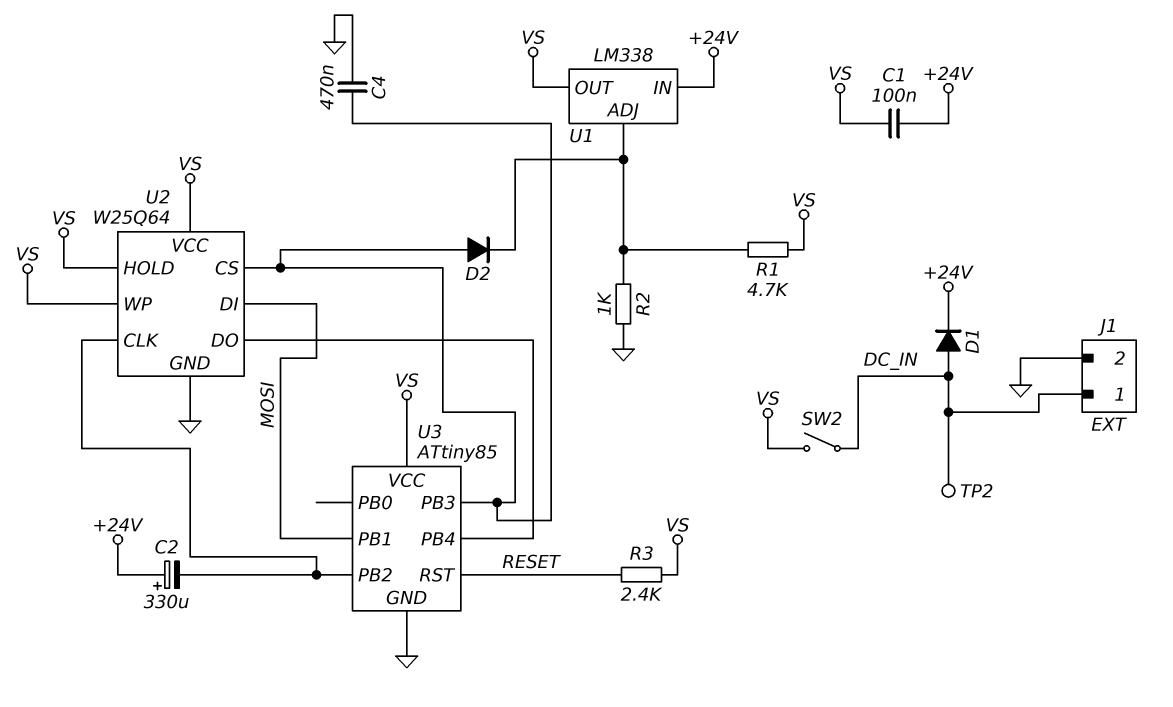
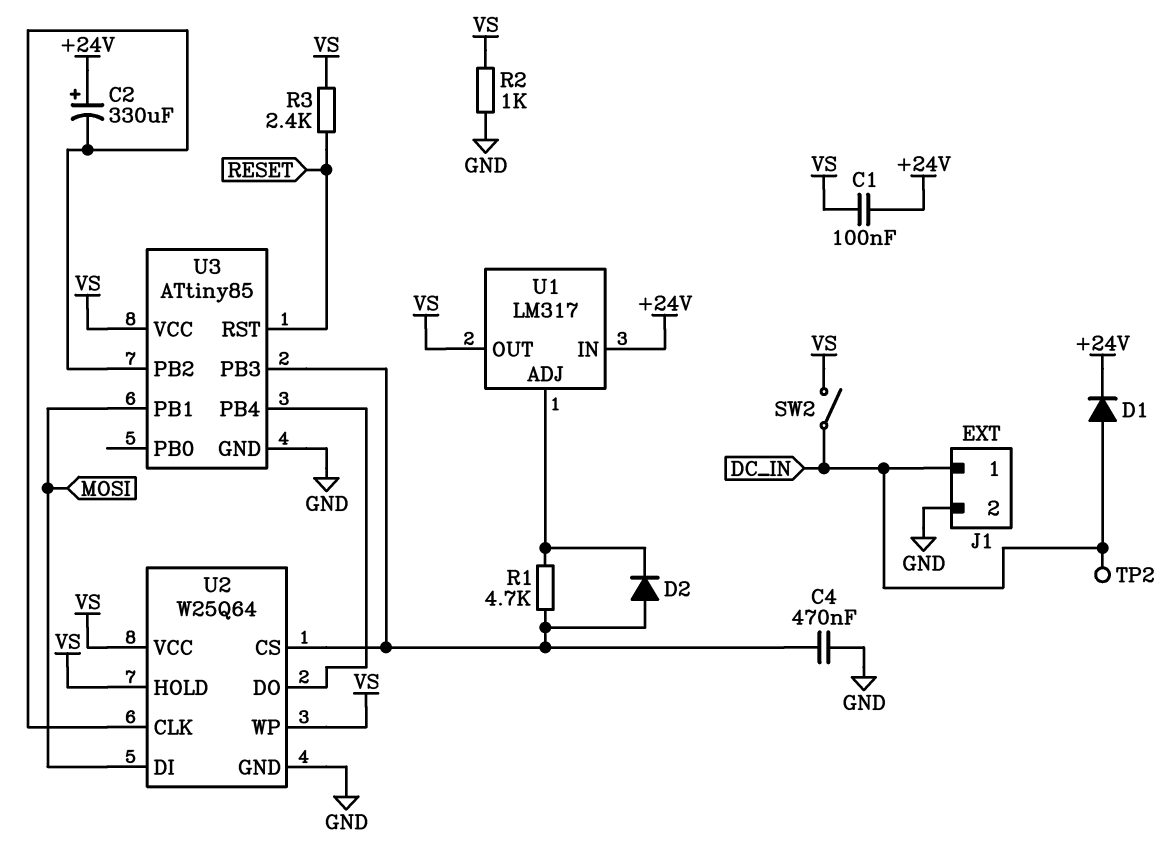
R1: 4.7k (U1/ADJ, VS) -> 4.7k (U1/ADJ, U2/CS)
R2: 1k (GND, U1/ADJ) -> 1k (GND, VS)
U1: LM338 -> LM317

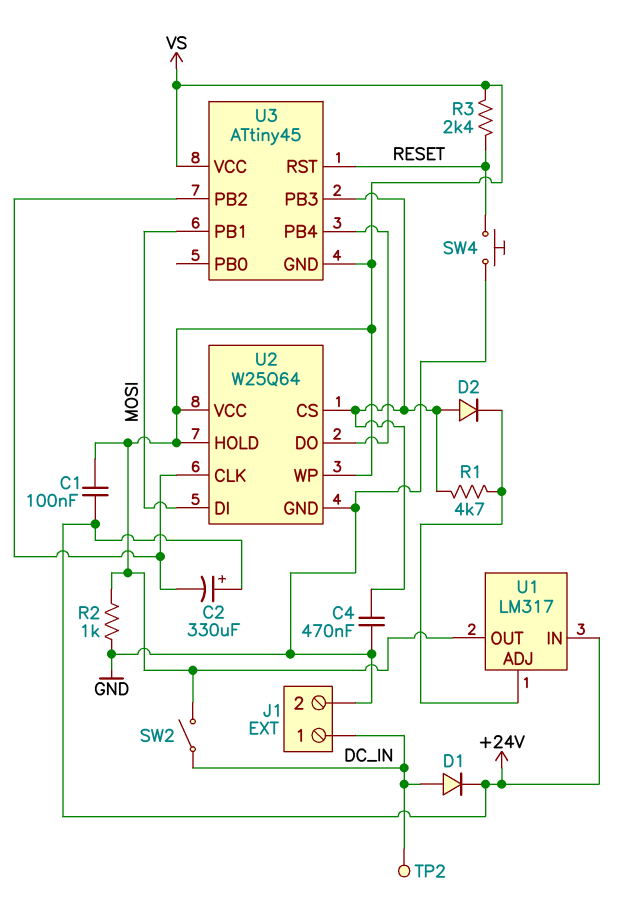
SW4: none -> button (GND, RESET)
U3: ATtiny85 -> ATtiny45
U3 pin GND: GND -> VS

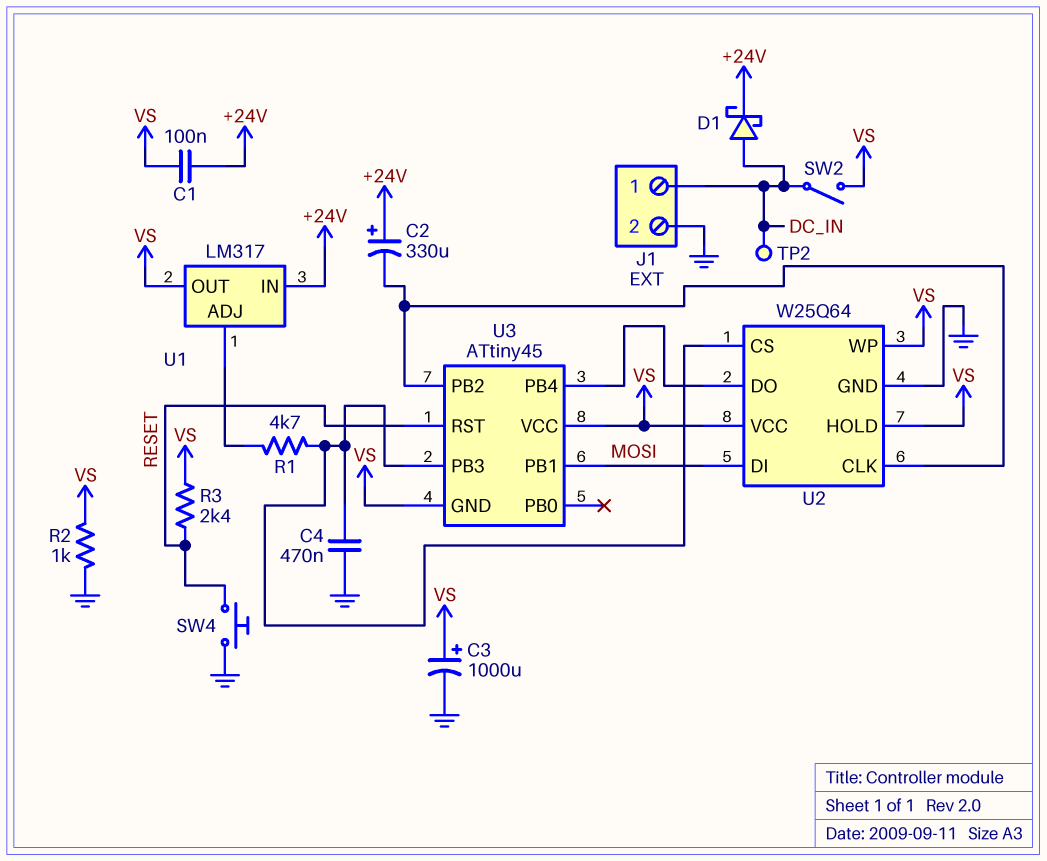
C3: none -> 1000uF (plus VS, minus GND)
D1: diode (A DC_IN, K +24V) -> schottky (A DC_IN, K +24V)
D2: diode (A U2/CS, K U1/ADJ) -> none

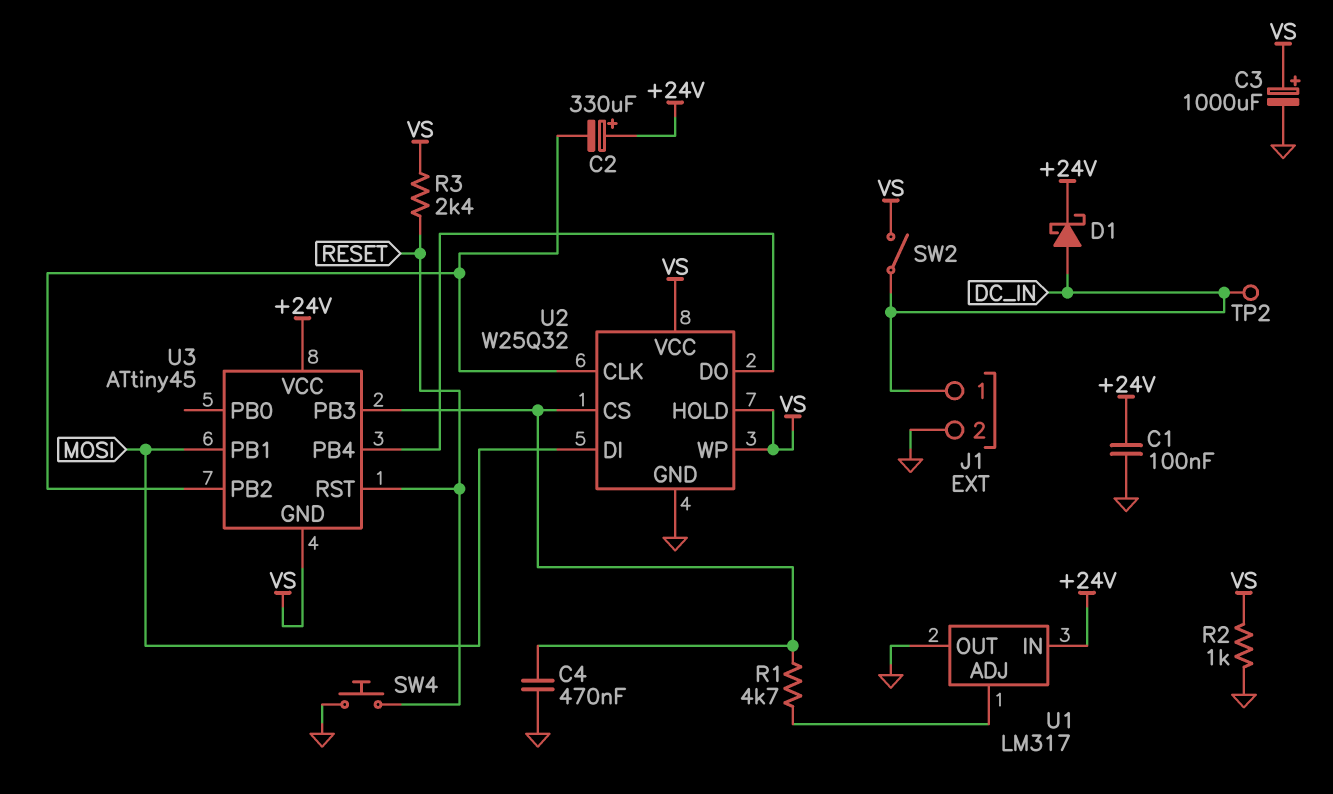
C1: 100nF (+24V, VS) -> 100nF (+24V, GND)
U1 pin OUT: VS -> GND
U2: W25Q64 -> W25Q32
U3 pin VCC: VS -> +24V

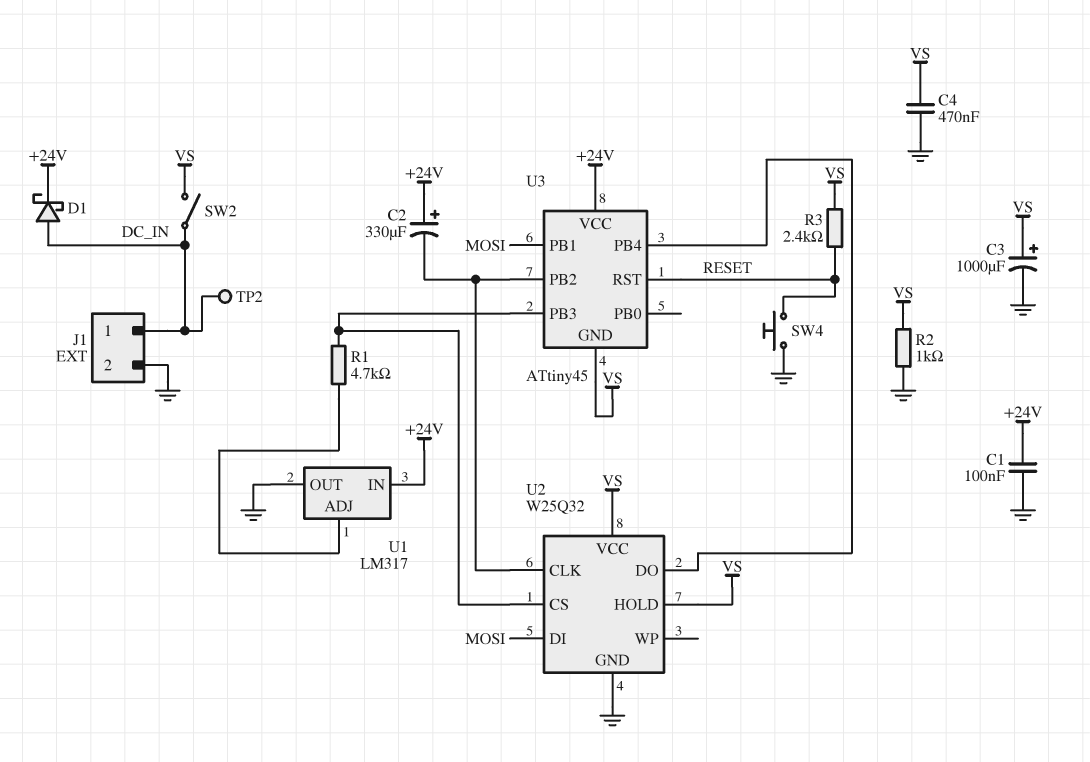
C4: 470nF (GND, U2/CS) -> 470nF (GND, VS)
U2 pin WP: VS -> none

